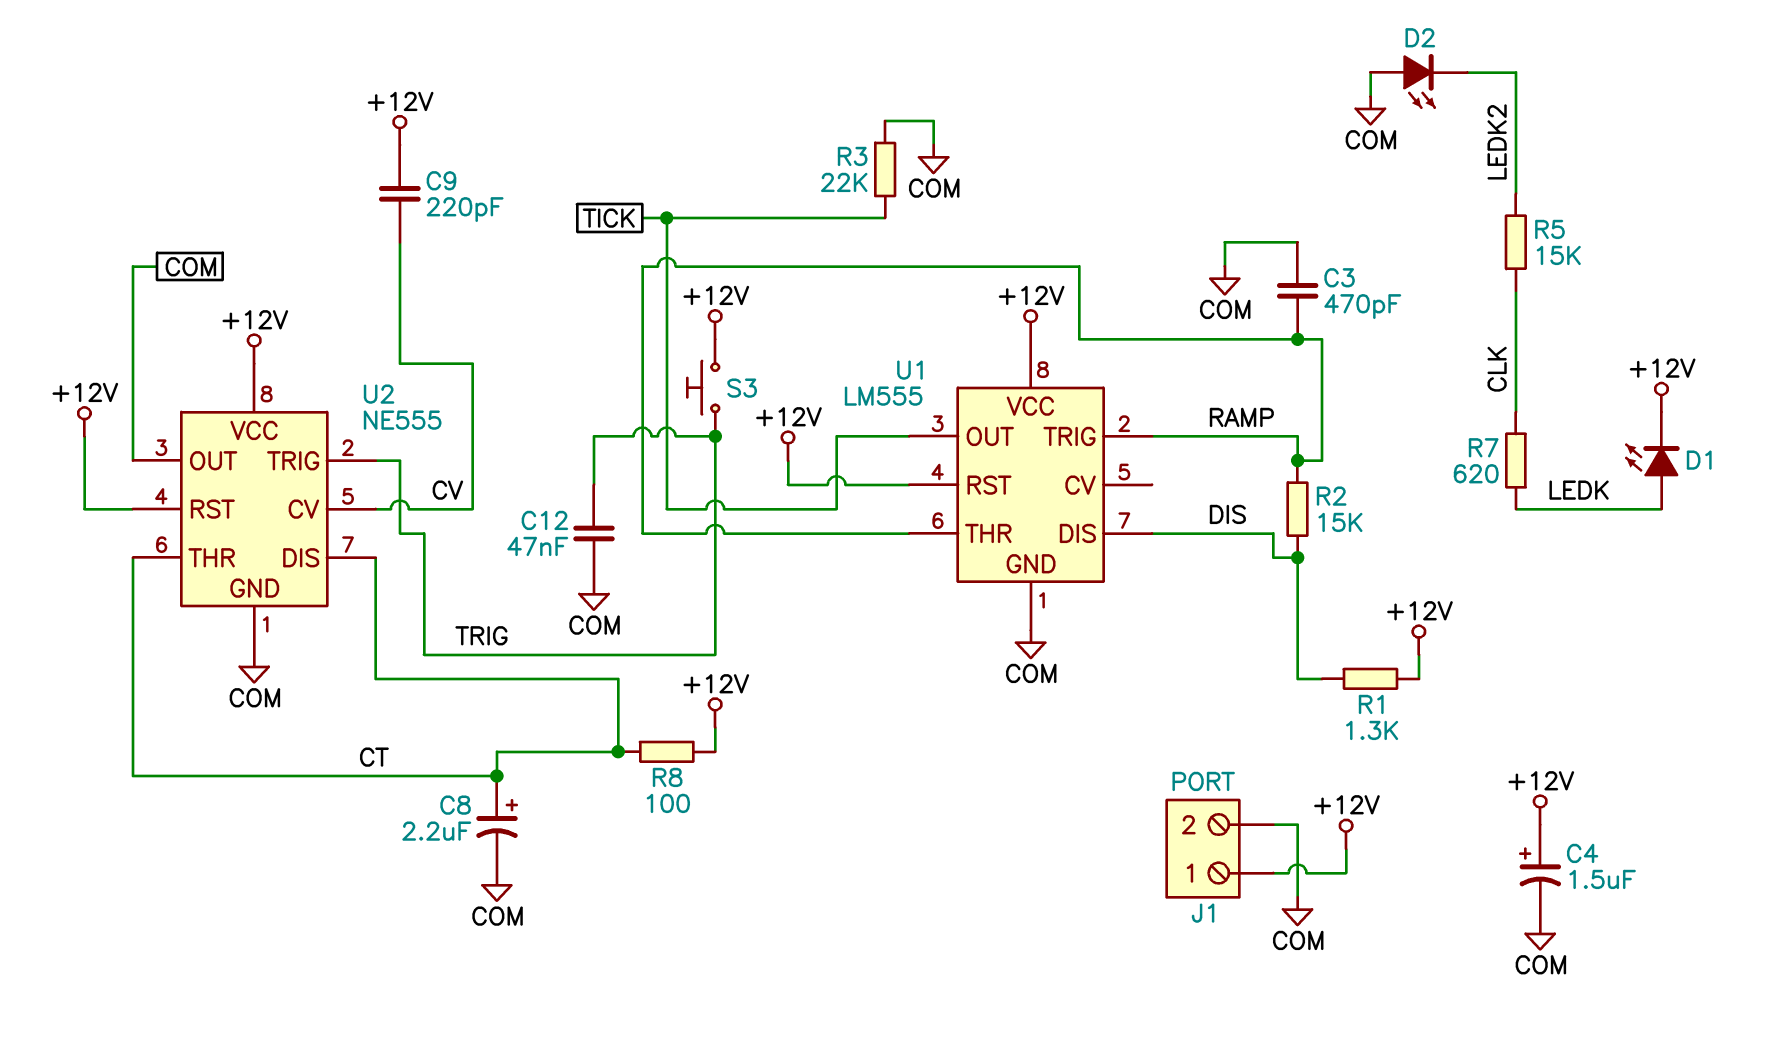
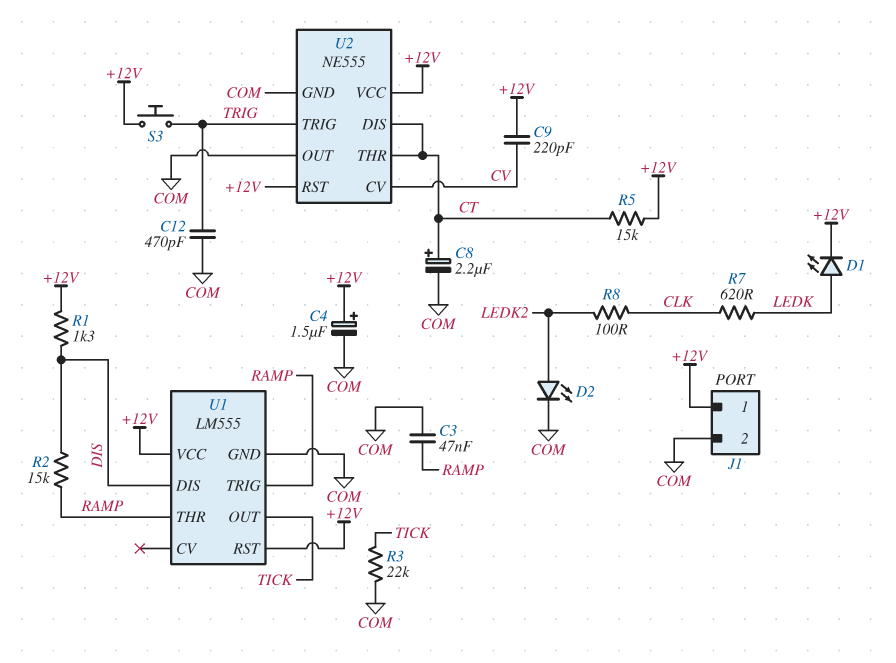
C3: 470pF (COM, RAMP) -> 47nF (COM, RAMP)
C12: 47nF (COM, TRIG) -> 470pF (COM, TRIG)
D2: LED (A COM, K LEDK2) -> LED (A LEDK2, K COM)
R5: 15k (CLK, LEDK2) -> 15k (+12V, CT)
R8: 100 (+12V, CT) -> 100 (CLK, LEDK2)

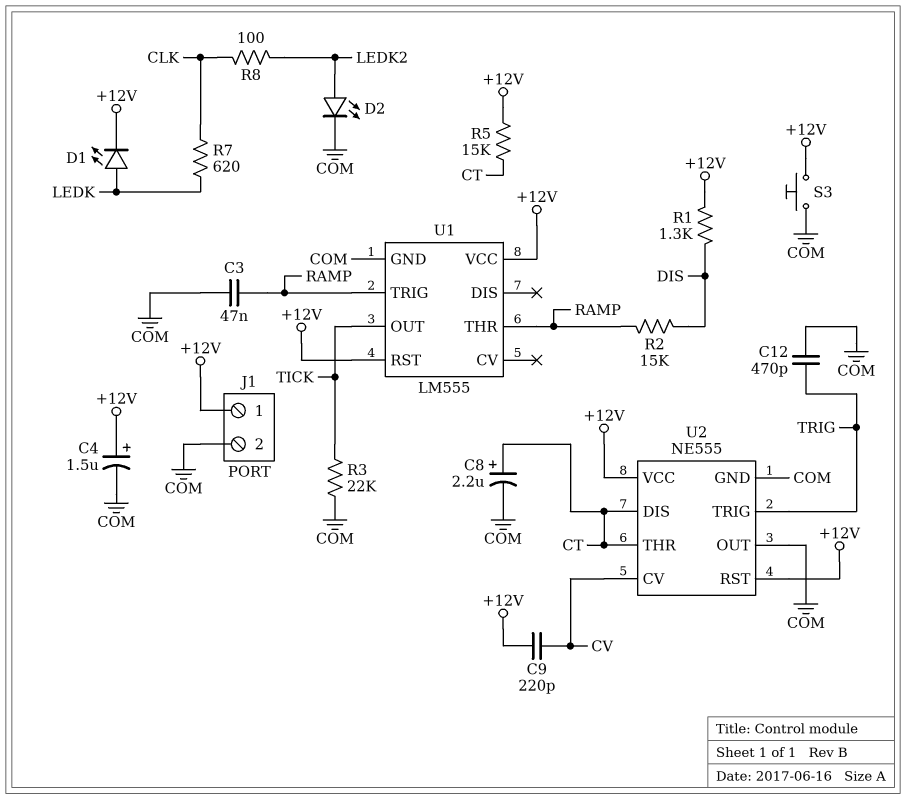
S3: button (+12V, TRIG) -> button (+12V, COM)
U1 pin DIS: DIS -> none

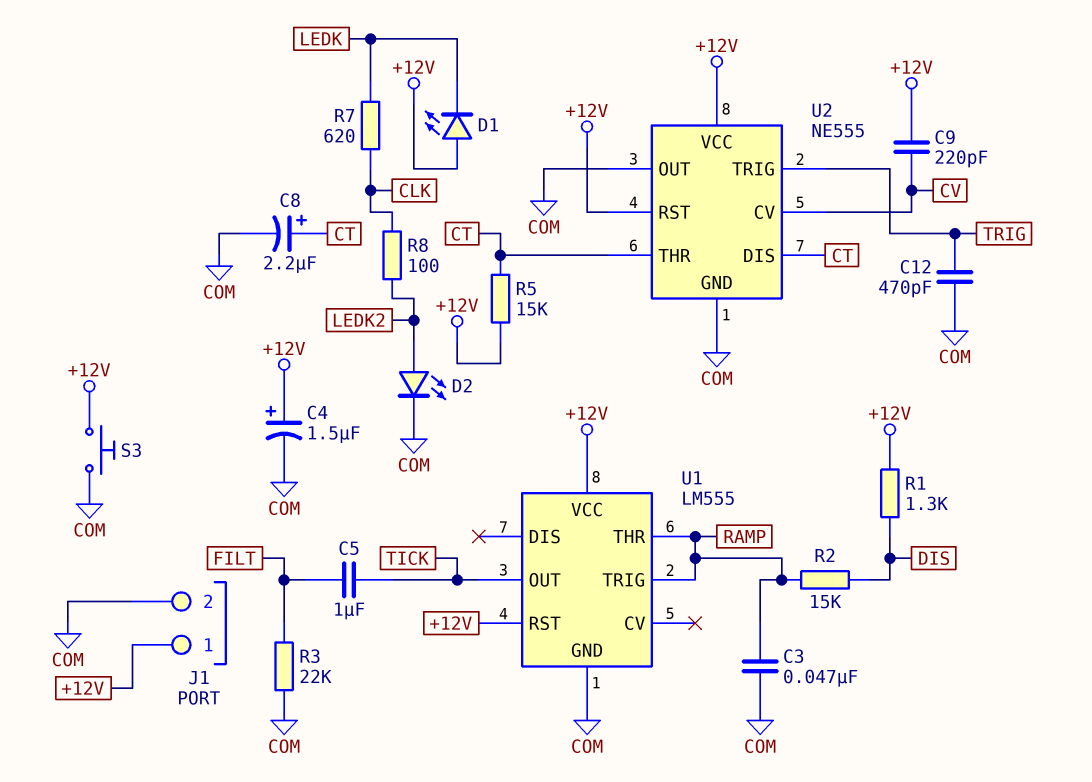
C5: none -> 1uF (FILT, TICK)
D1: LED (A LEDK, K +12V) -> LED (A +12V, K LEDK)
R3: 22k (COM, TICK) -> 22k (COM, FILT)

